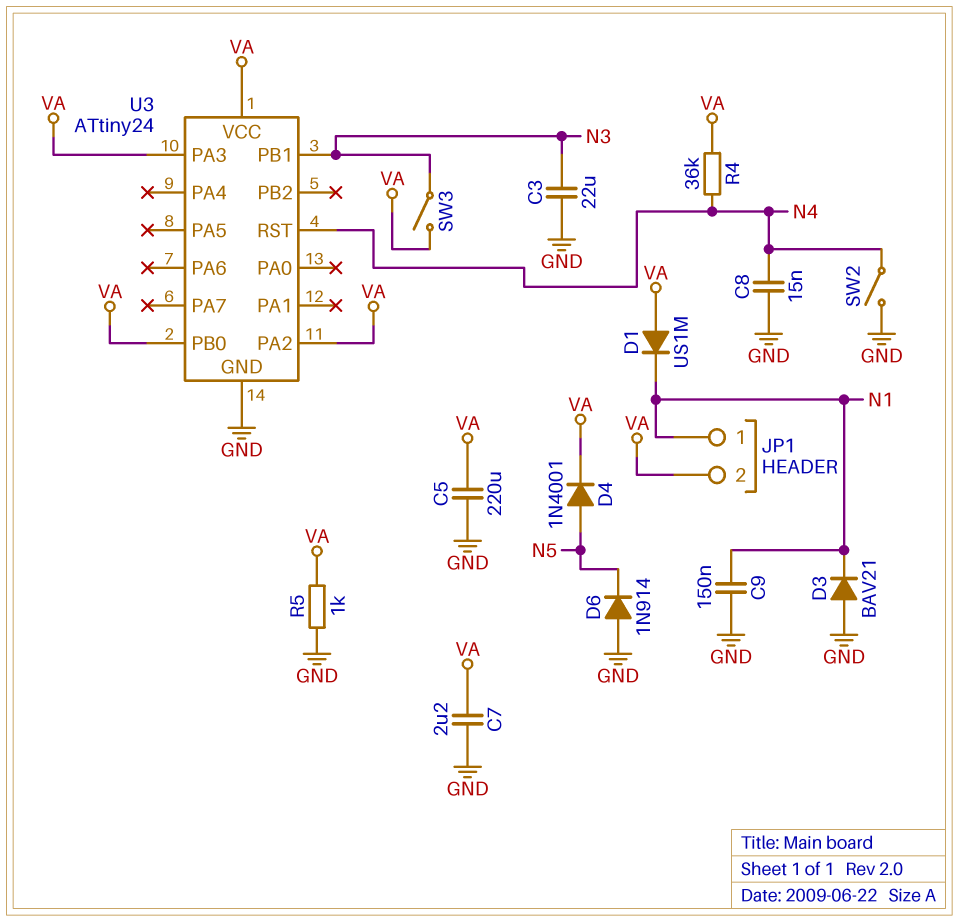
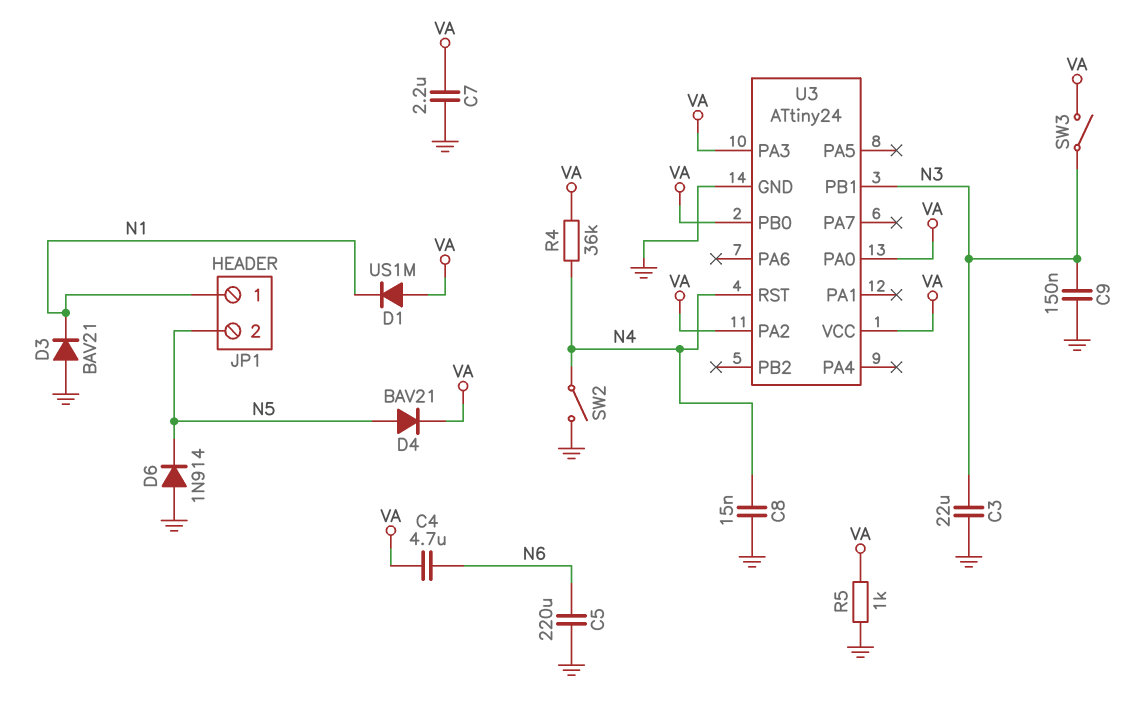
C4: none -> 4.7uF (N6, VA)
C5: 220uF (GND, VA) -> 220uF (GND, N6)
C9: 150nF (GND, N1) -> 150nF (GND, N3)
D4: diode 1N4001 (A N5, K VA) -> diode BAV21 (A N5, K VA)
JP1 pin 2: VA -> N5
U3 pin PA0: none -> VA

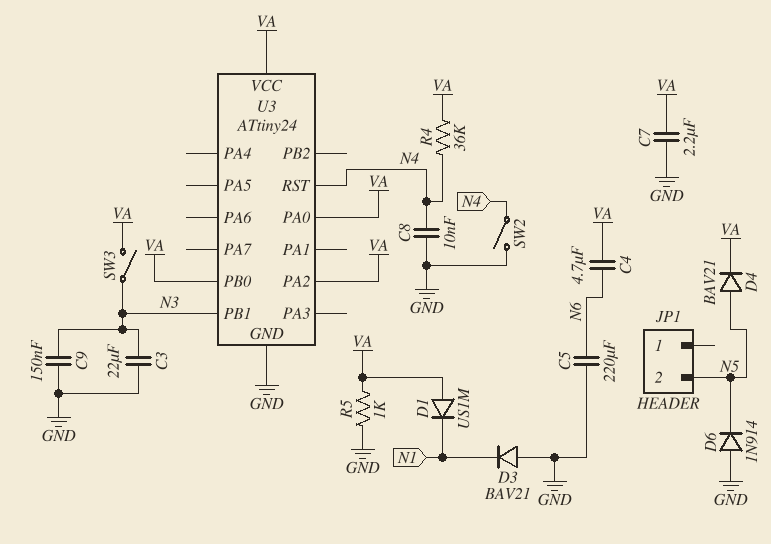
C8: 15nF (GND, N4) -> 10nF (GND, N4)
JP1 pin 1: N1 -> none
U3 pin PA3: VA -> none

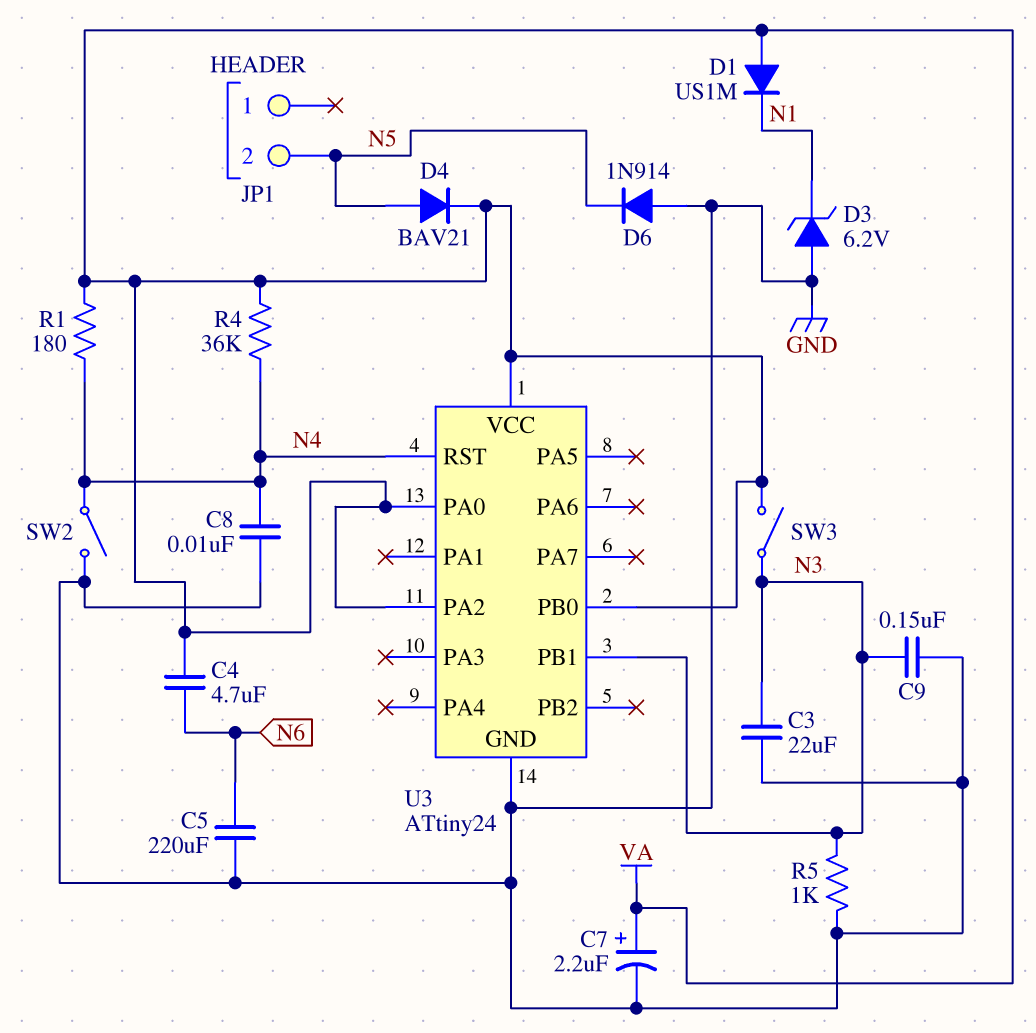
C7: 2.2uF (GND, VA) -> 2.2uF (plus VA, minus GND)
D3: diode BAV21 (A GND, K N1) -> zener 6.2V (A GND, K N1)
R1: none -> 180 (N4, VA)
R5: 1k (GND, VA) -> 1k (GND, N3)

